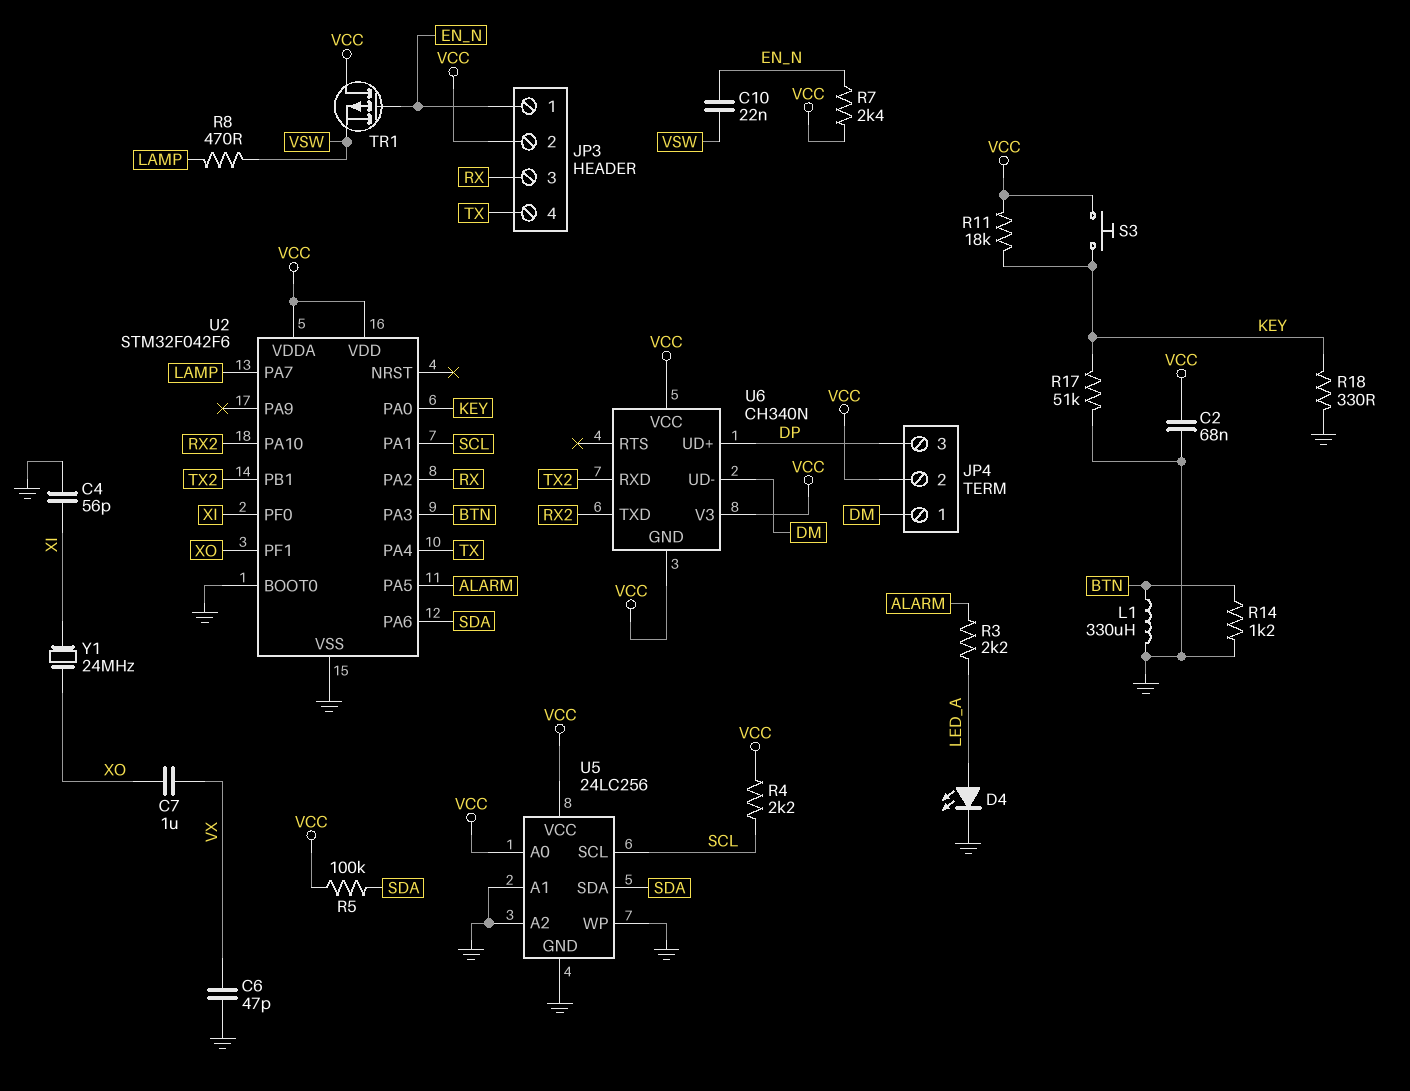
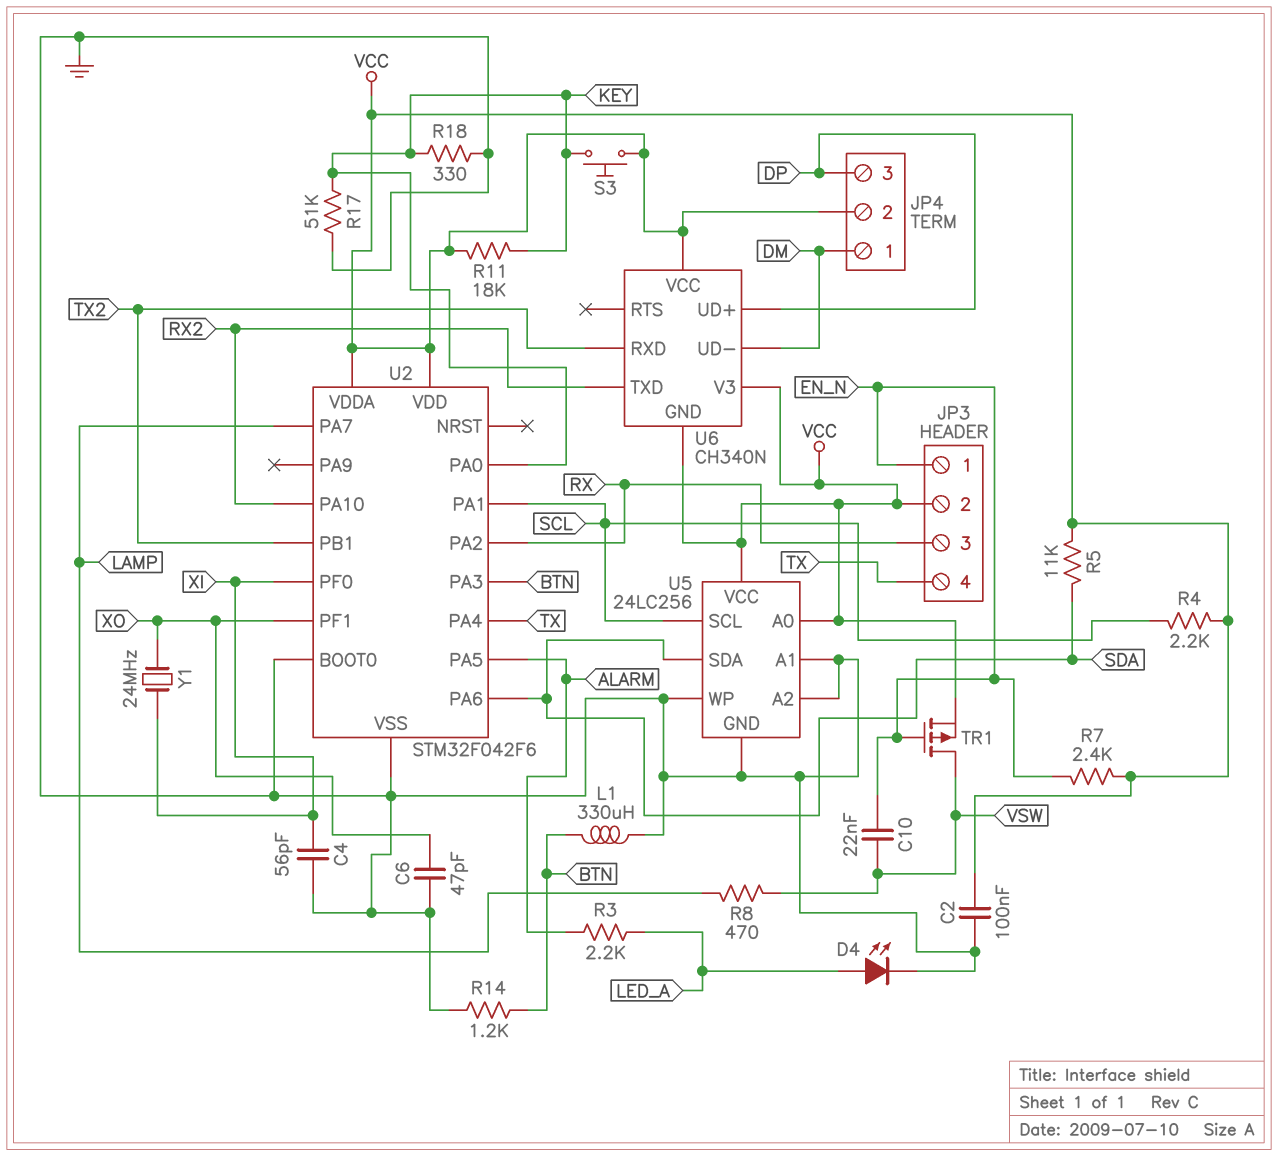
C2: 68nF (GND, VCC) -> 100nF (GND, VCC)
C6: 47pF (GND, VX) -> 47pF (GND, XO)
C7: 1uF (VX, XO) -> none
R5: 100k (SDA, VCC) -> 11k (SDA, VCC)
TR1: PMOS (G EN_N, D VCC, S VSW) -> PMOS (G EN_N, D VSW, S VCC)

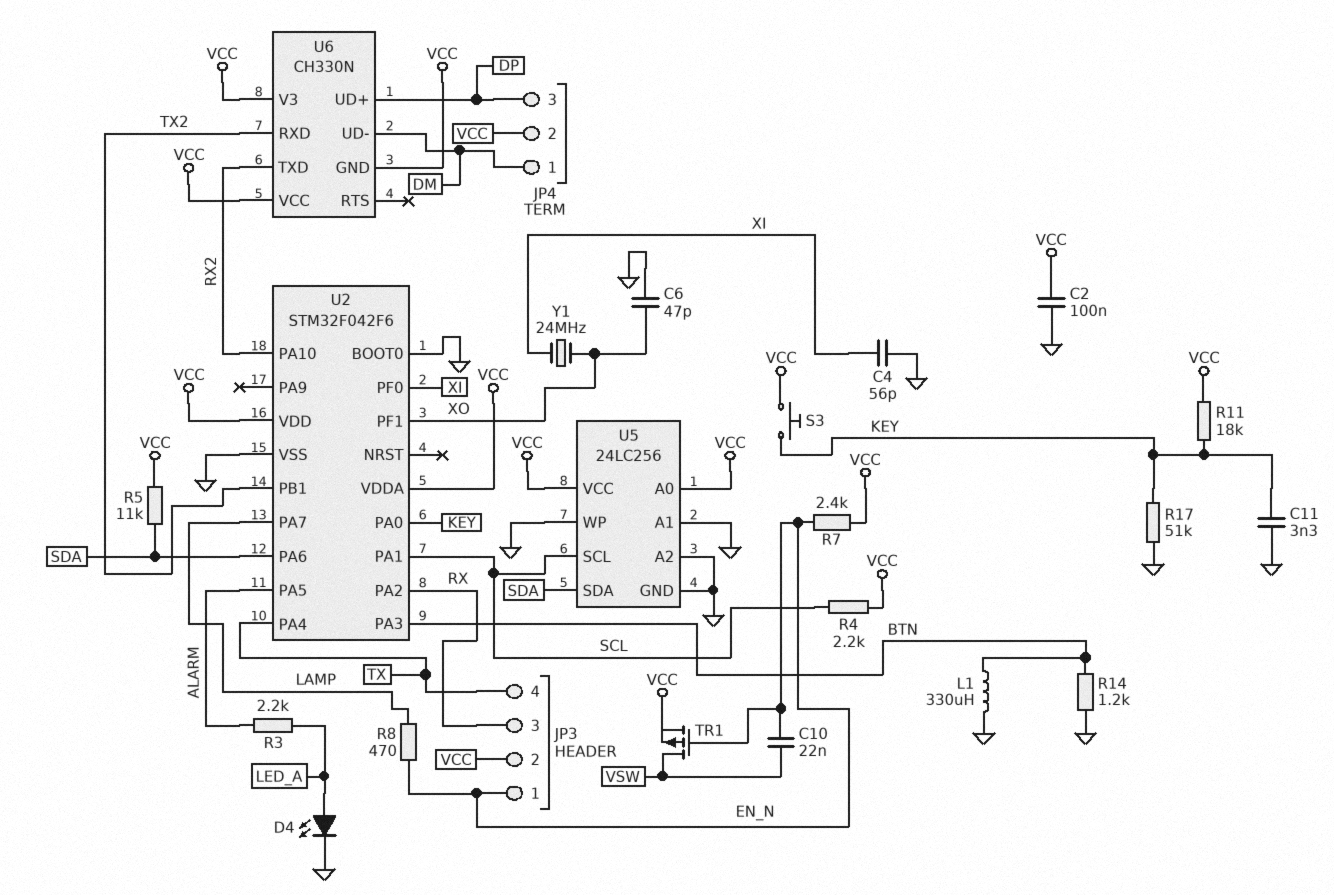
C11: none -> 3.3nF (GND, KEY)
R8: 470 (LAMP, VSW) -> 470 (EN_N, LAMP)
R18: 330 (GND, KEY) -> none
U6: CH340N -> CH330N

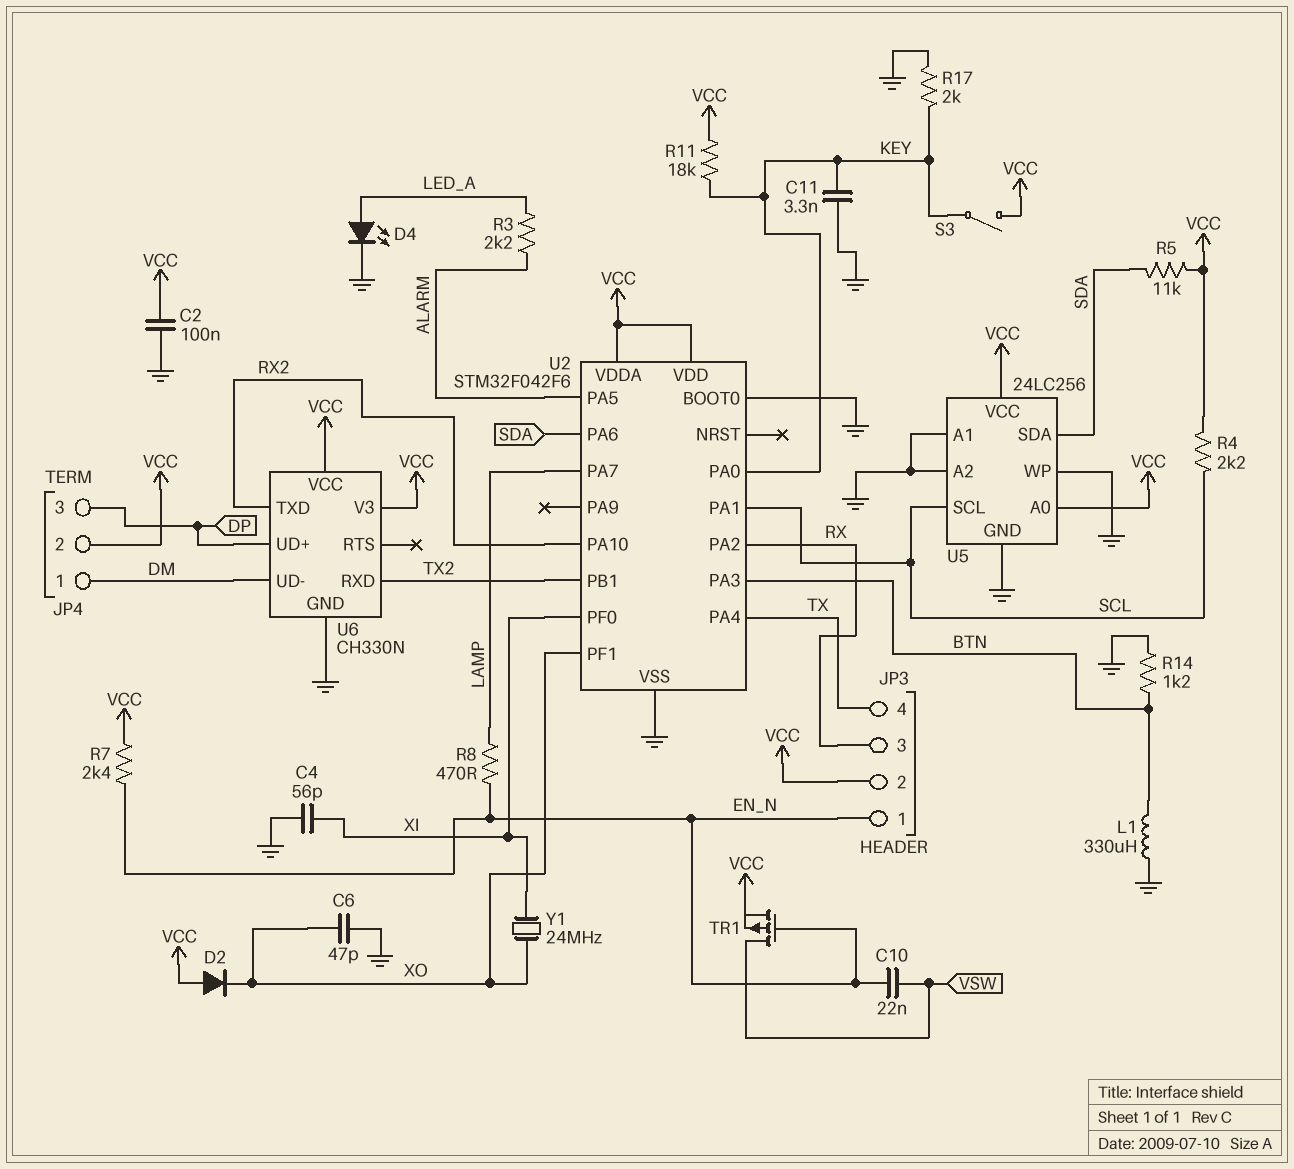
D2: none -> diode (A VCC, K XO)
R17: 51k (GND, KEY) -> 2k (GND, KEY)
S3: button (KEY, VCC) -> switch (KEY, VCC)
U6 pin GND: VCC -> GND

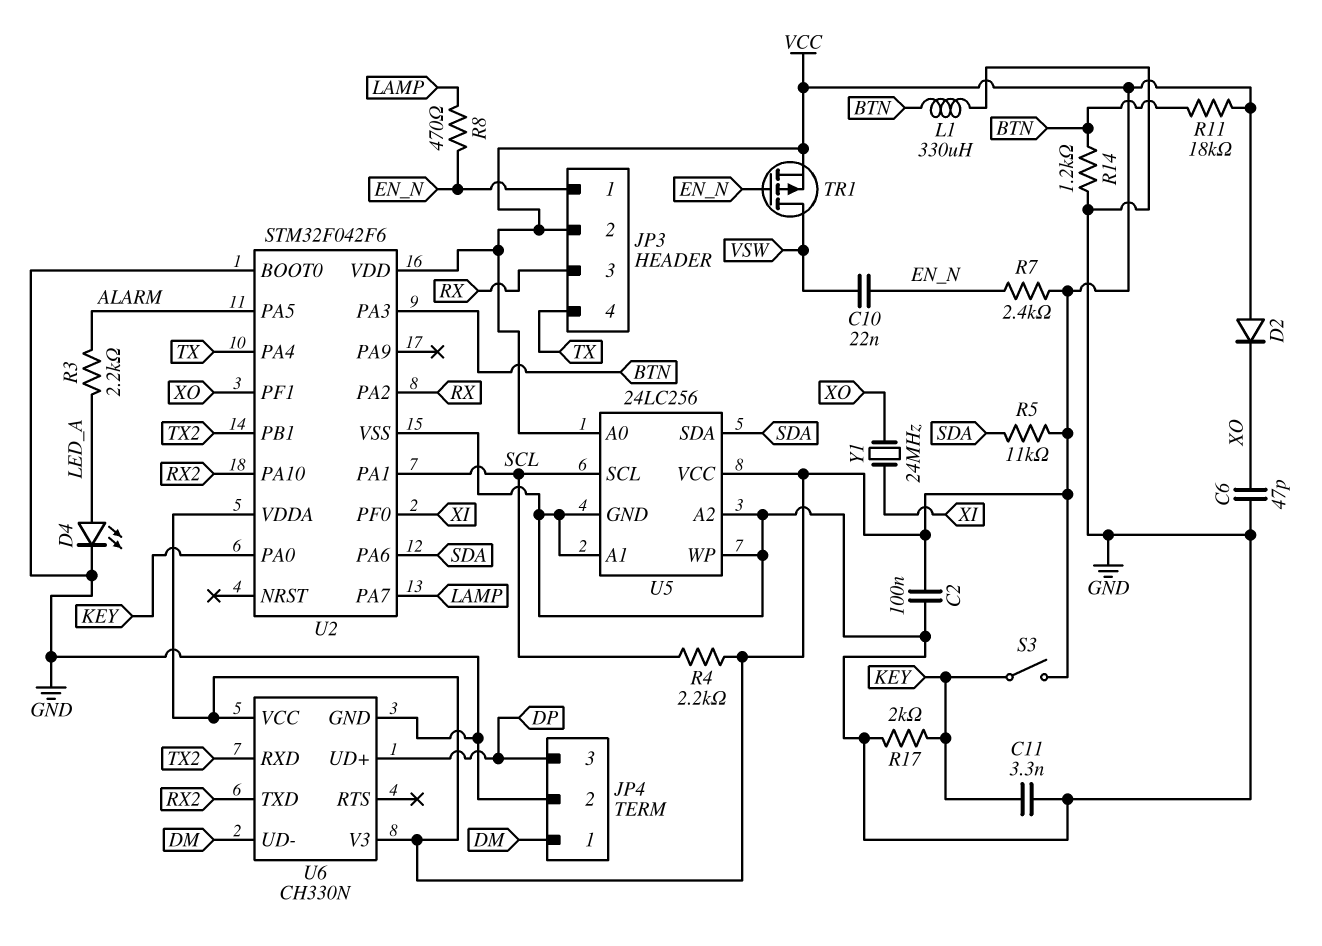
C4: 56pF (GND, XI) -> none
JP4 pin 2: VCC -> GND
R11: 18k (KEY, VCC) -> 18k (BTN, VCC)

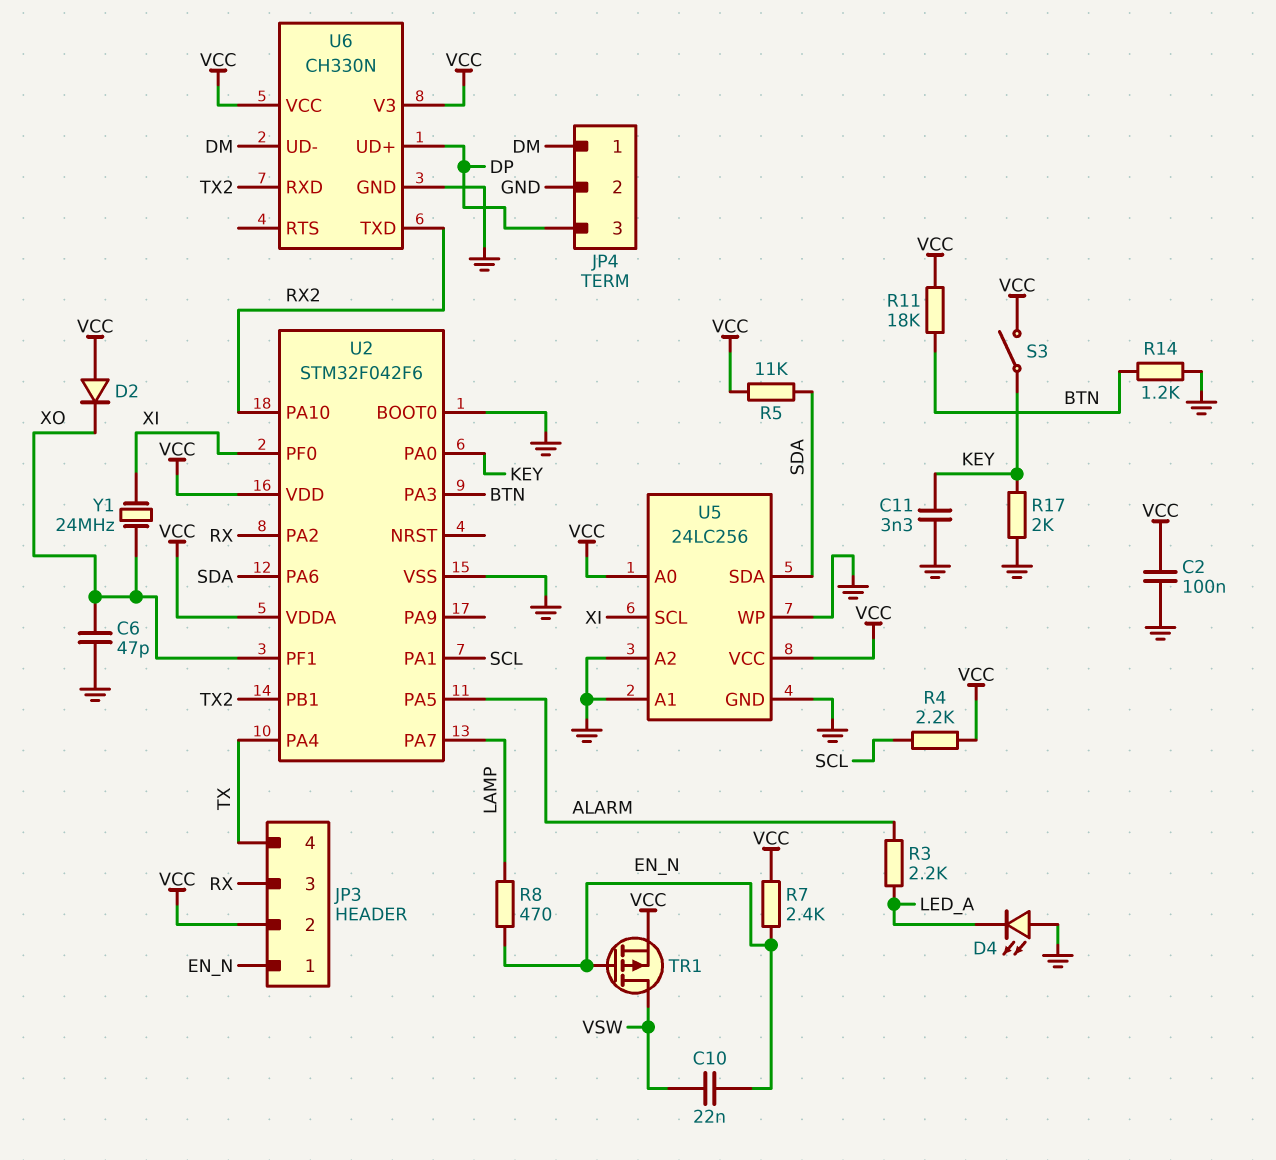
D4: LED (A LED_A, K GND) -> LED (A GND, K LED_A)
L1: 330uH (BTN, GND) -> none
U5 pin SCL: SCL -> XI

